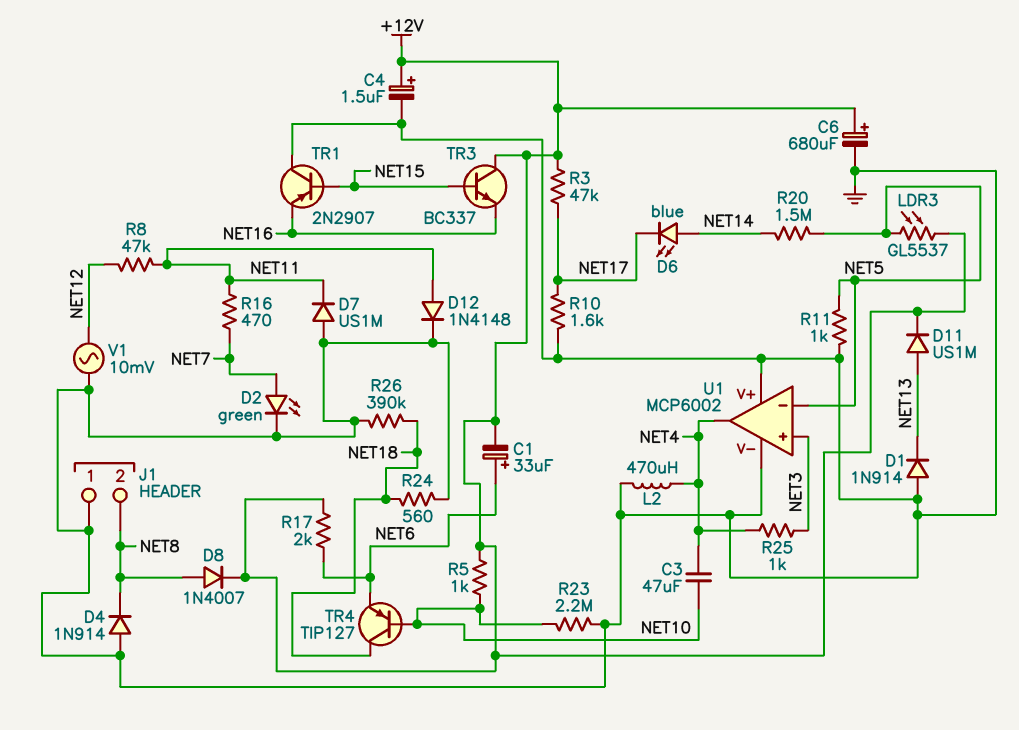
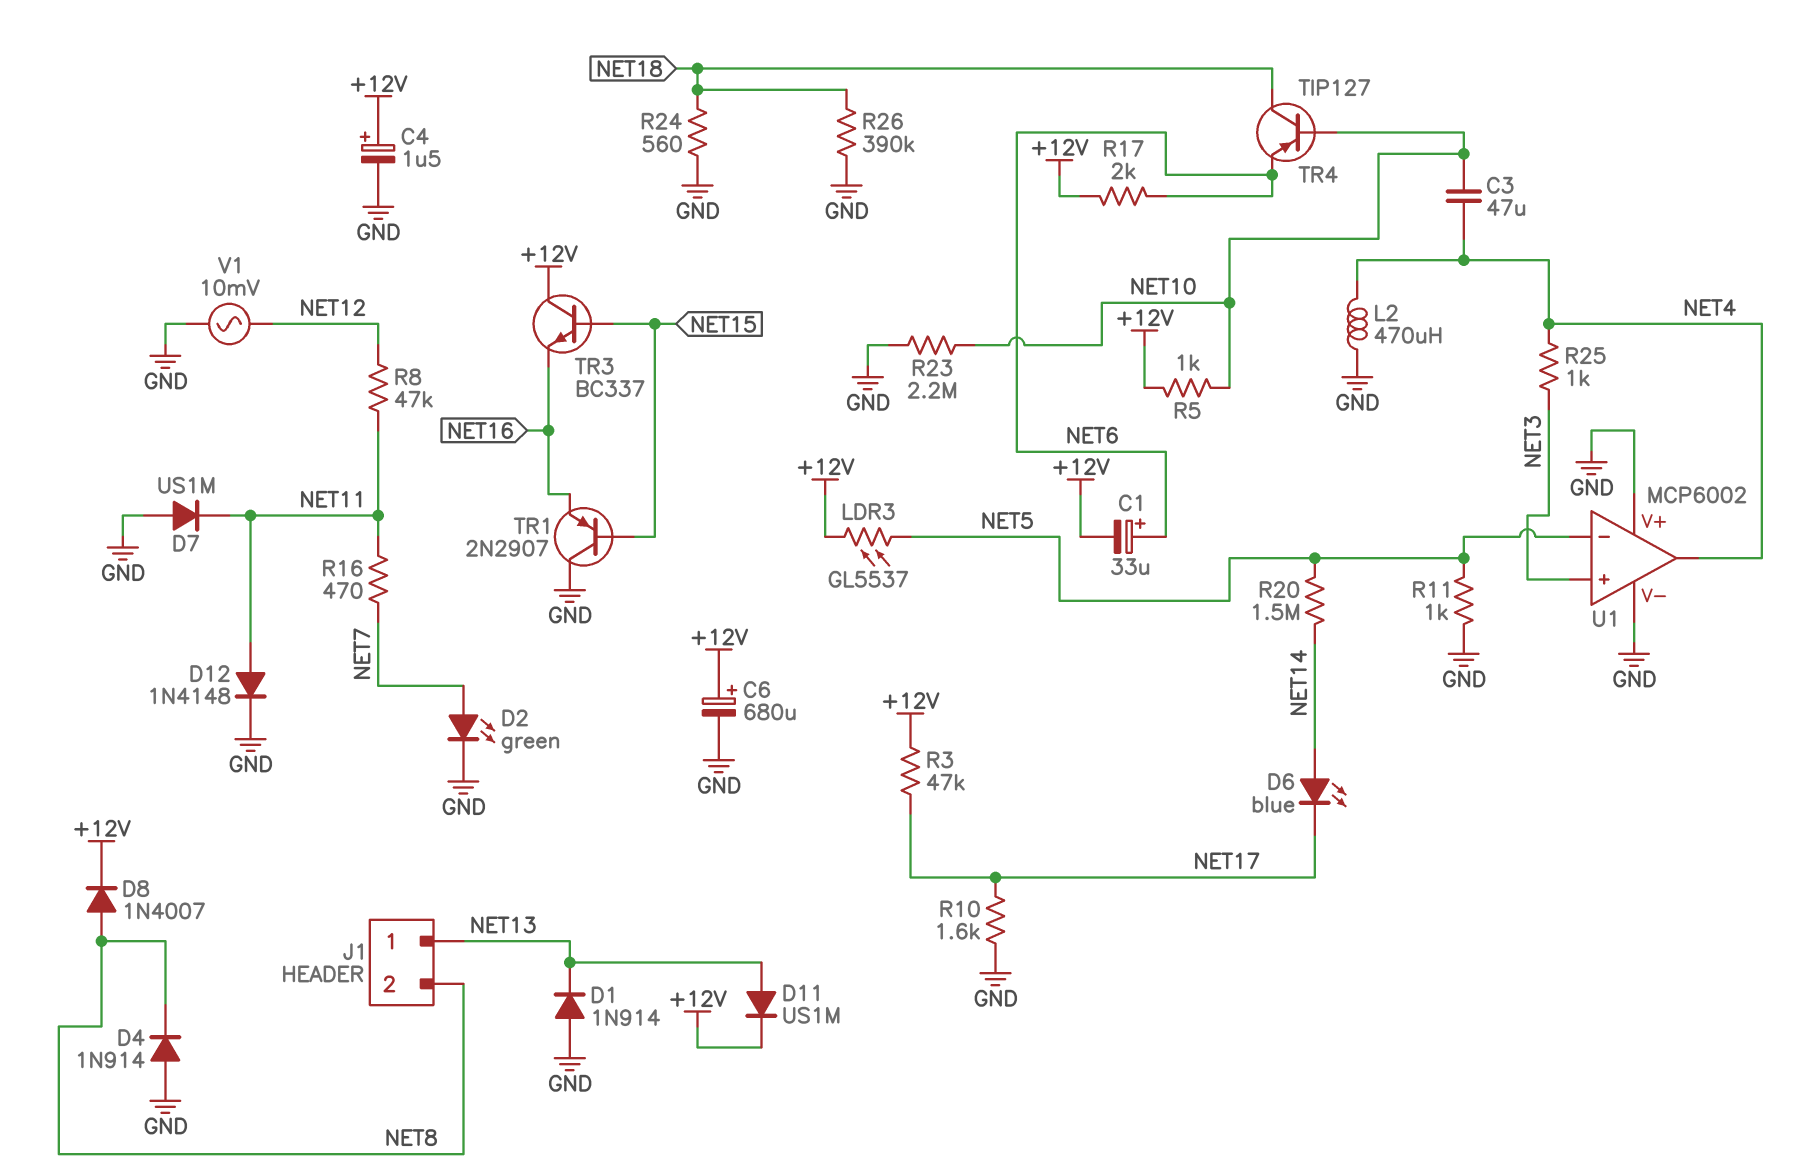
J1 pin 1: GND -> NET13

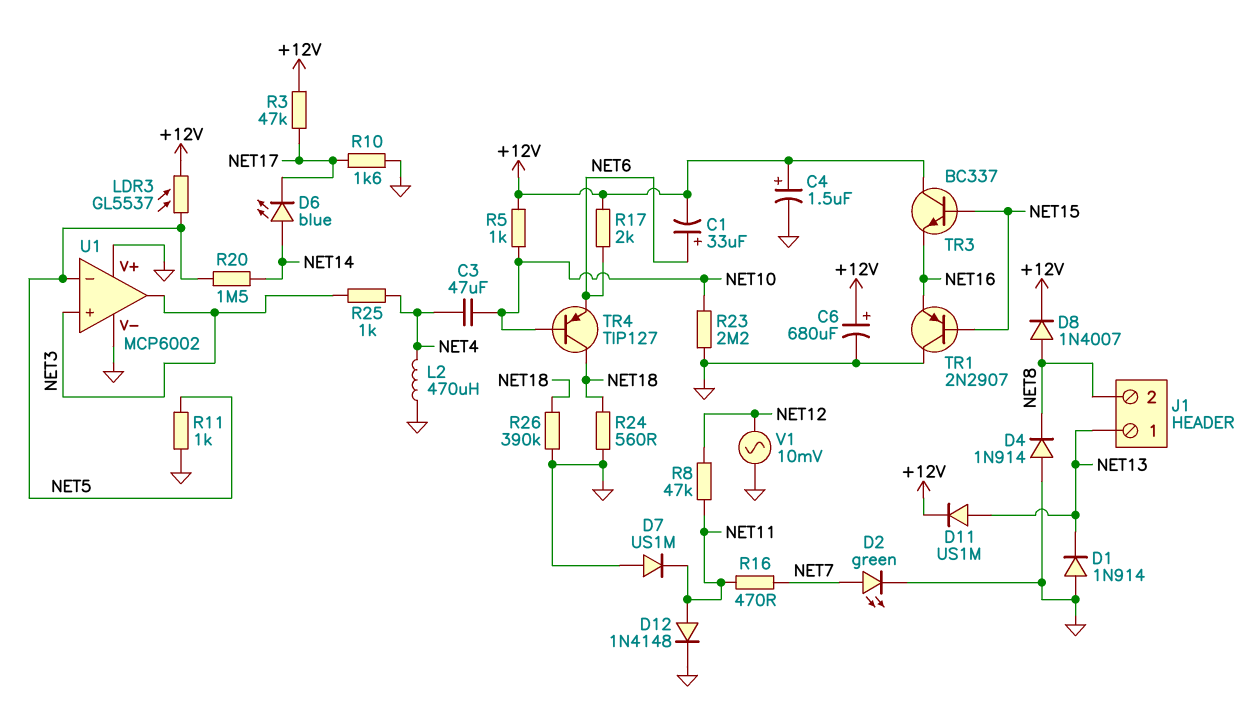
U1 pin out: NET4 -> NET3

